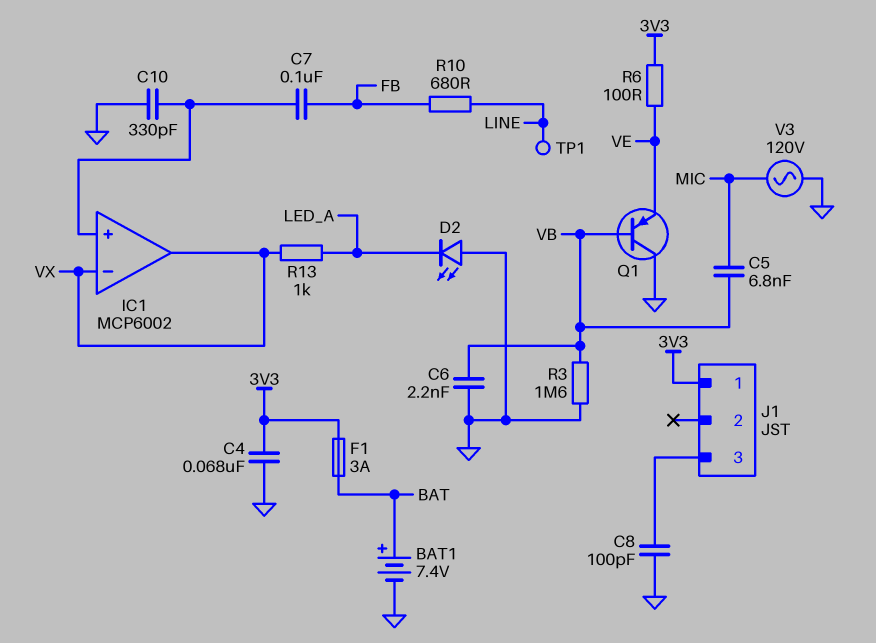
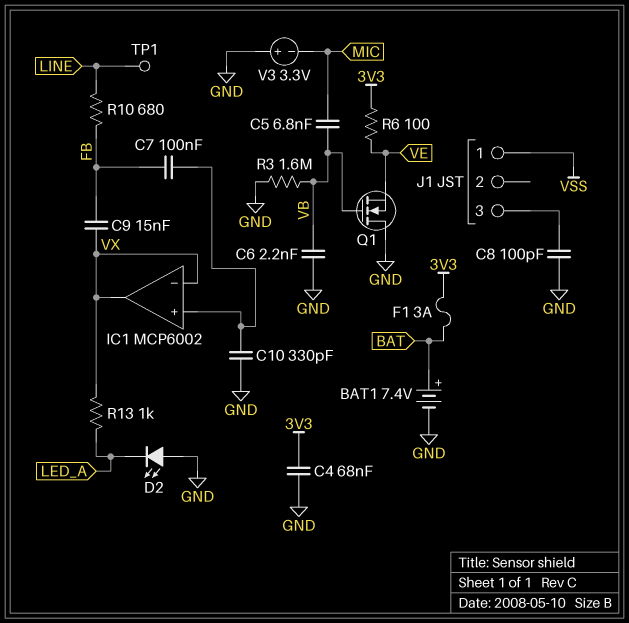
C9: none -> 15nF (FB, VX)
J1 pin 1: 3V3 -> VSS
Q1: PNP (B VB, C GND, E VE) -> NMOS (G VB, D GND, S VE)
V3: AC 120V (GND, MIC) -> 3.3V (plus GND, minus MIC)

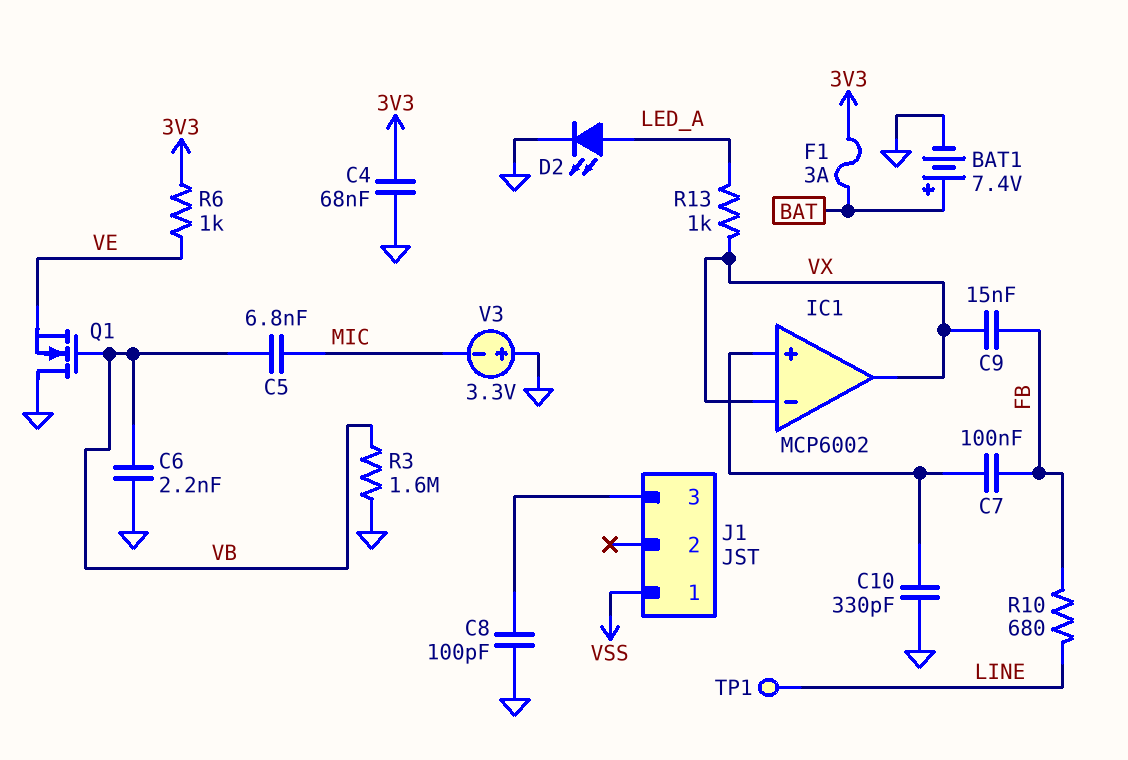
D2: LED (A GND, K LED_A) -> LED (A LED_A, K GND)
R6: 100 (3V3, VE) -> 1k (3V3, VE)

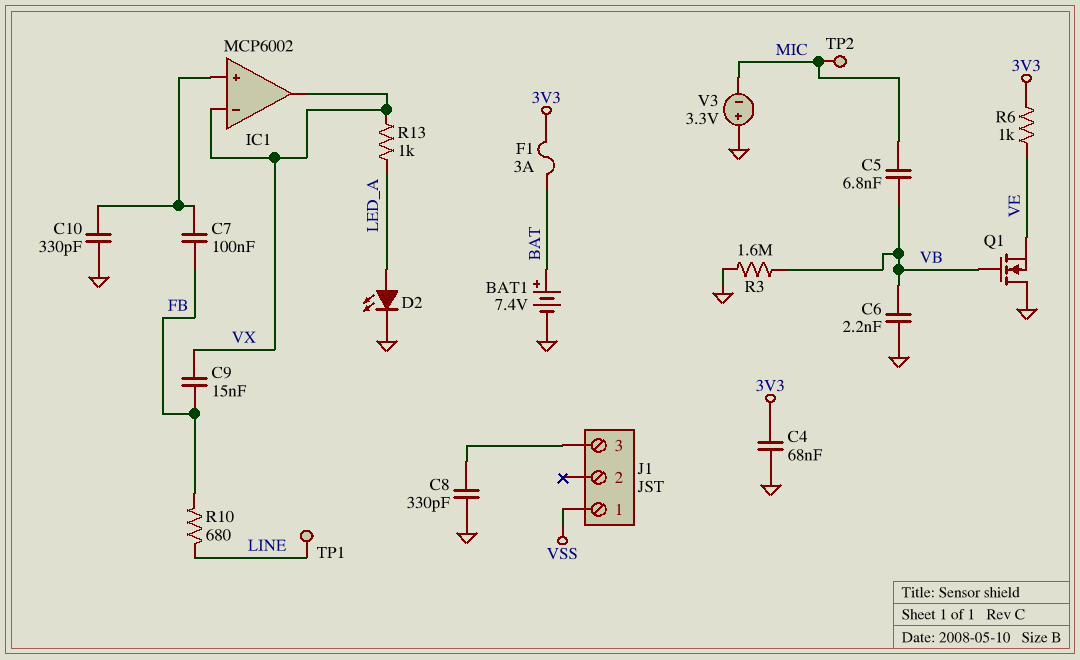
C8: 100pF (GND, J1/3) -> 330pF (GND, J1/3)
TP2: none -> test point (MIC)

